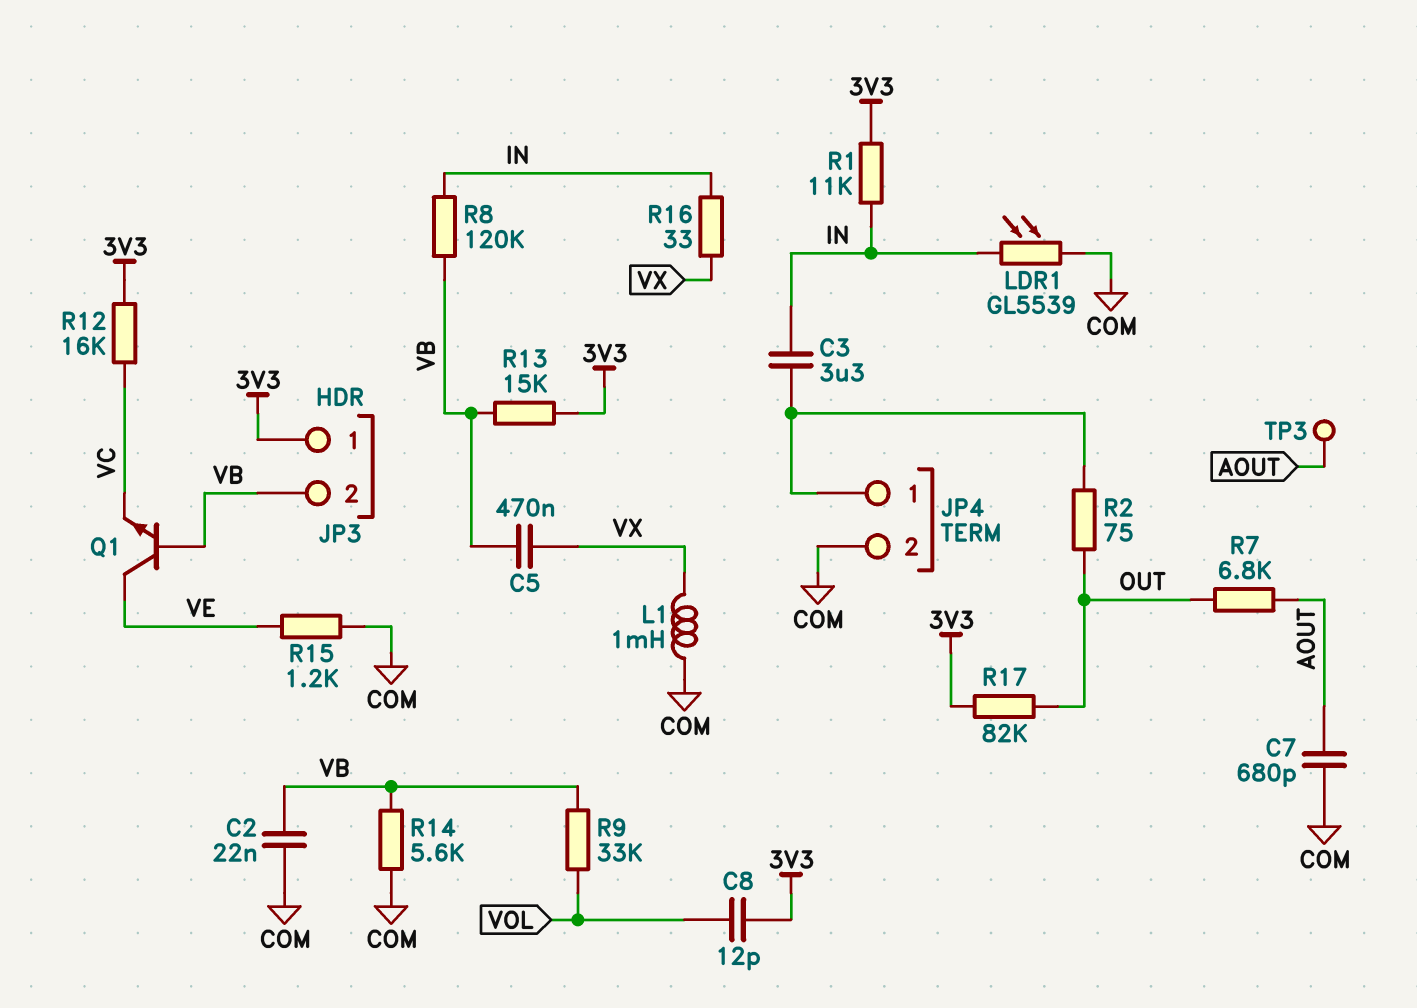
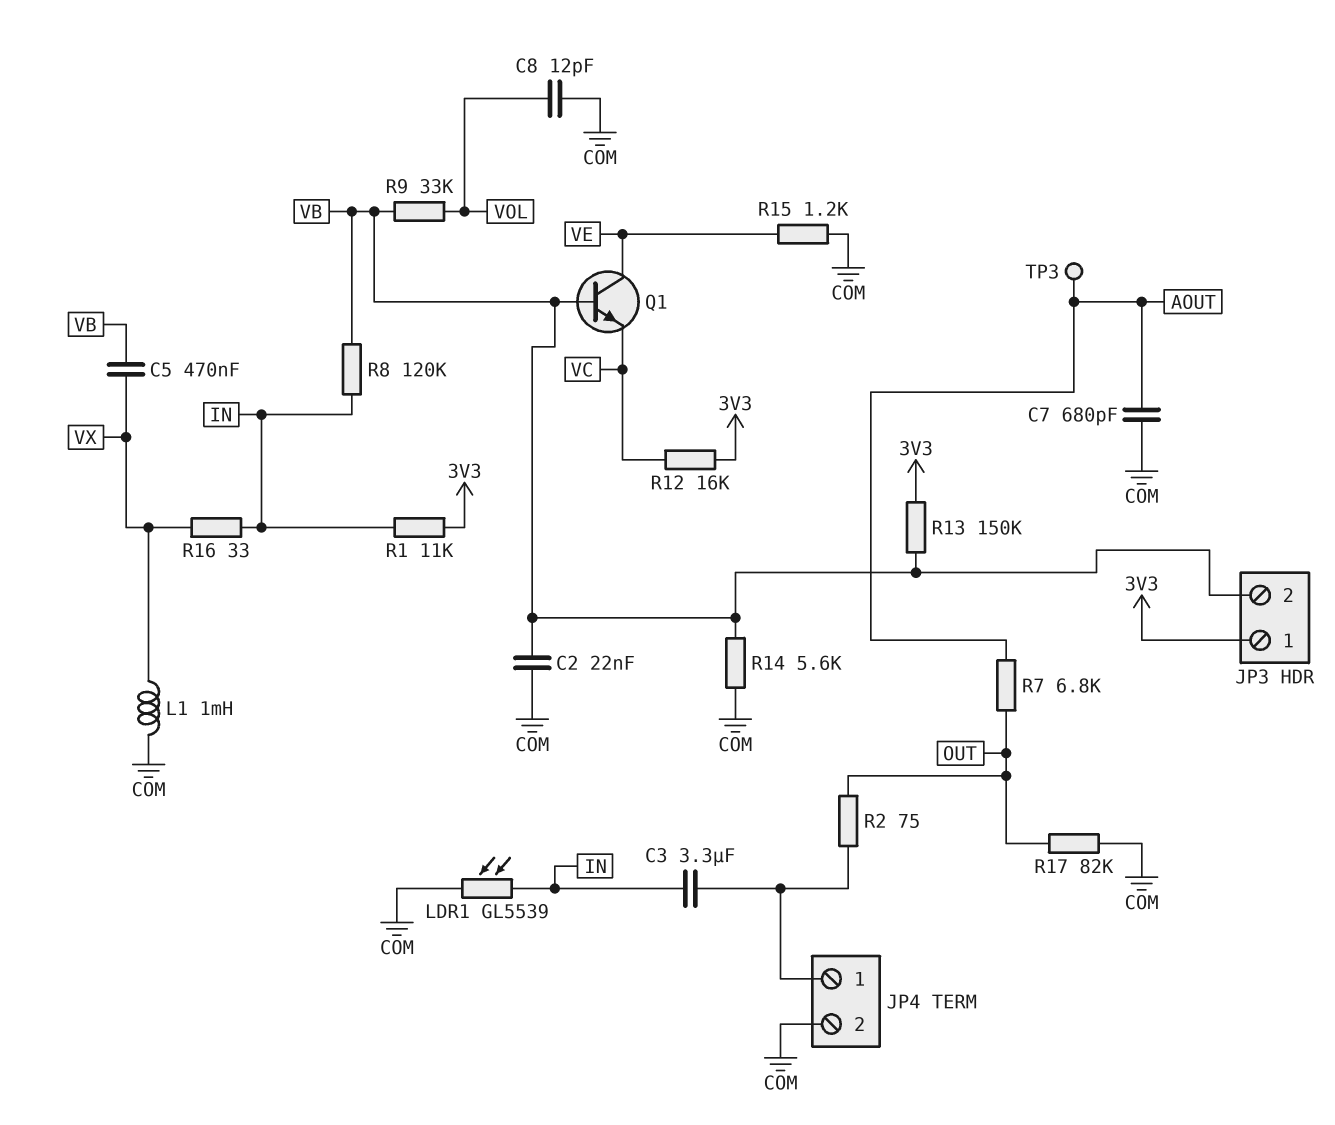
C8: 12pF (3V3, VOL) -> 12pF (COM, VOL)
R13: 15k (3V3, VB) -> 150k (3V3, VB)
R17: 82k (3V3, OUT) -> 82k (COM, OUT)

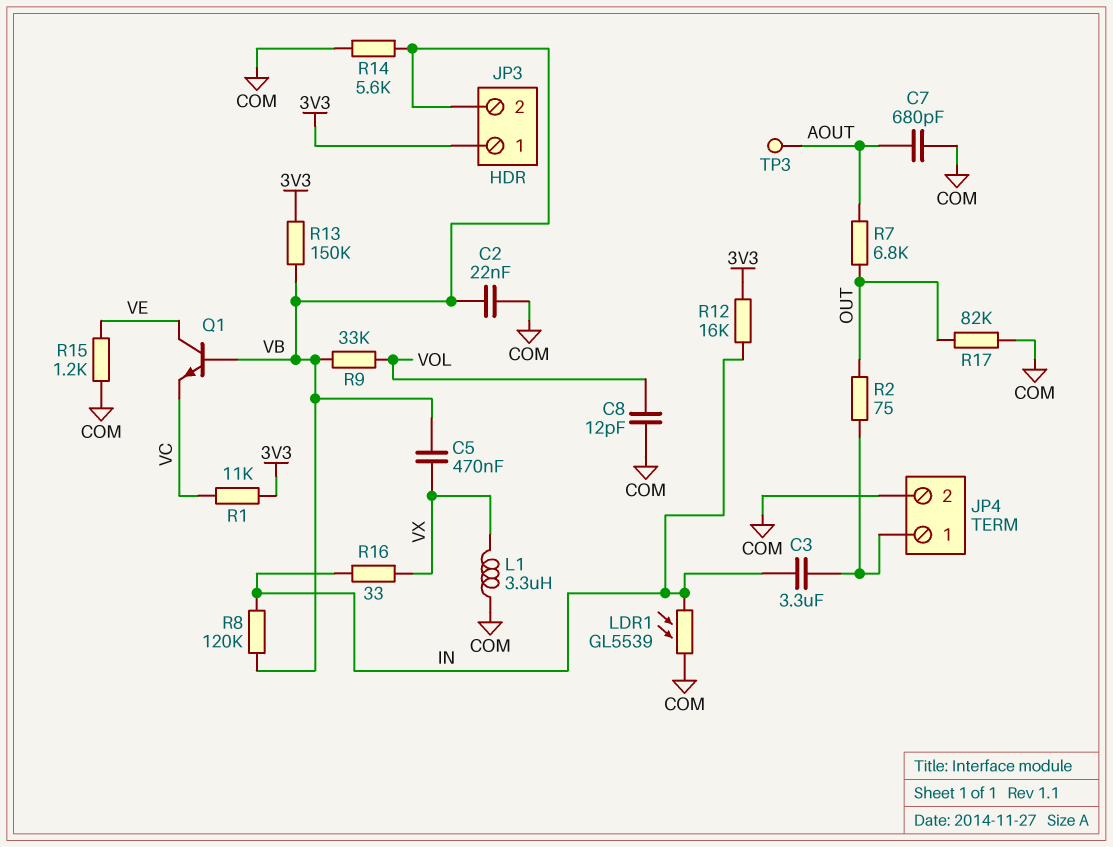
L1: 1mH (COM, VX) -> 3.3uH (COM, VX)
R1: 11k (3V3, IN) -> 11k (3V3, VC)
R12: 16k (3V3, VC) -> 16k (3V3, IN)

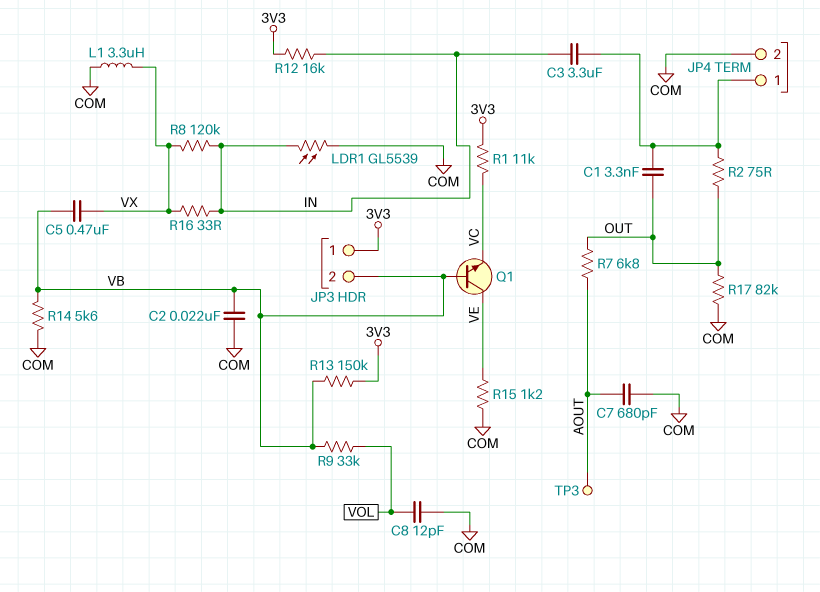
C1: none -> 3.3nF (JP4/1, OUT)
R8: 120k (IN, VB) -> 120k (IN, VX)

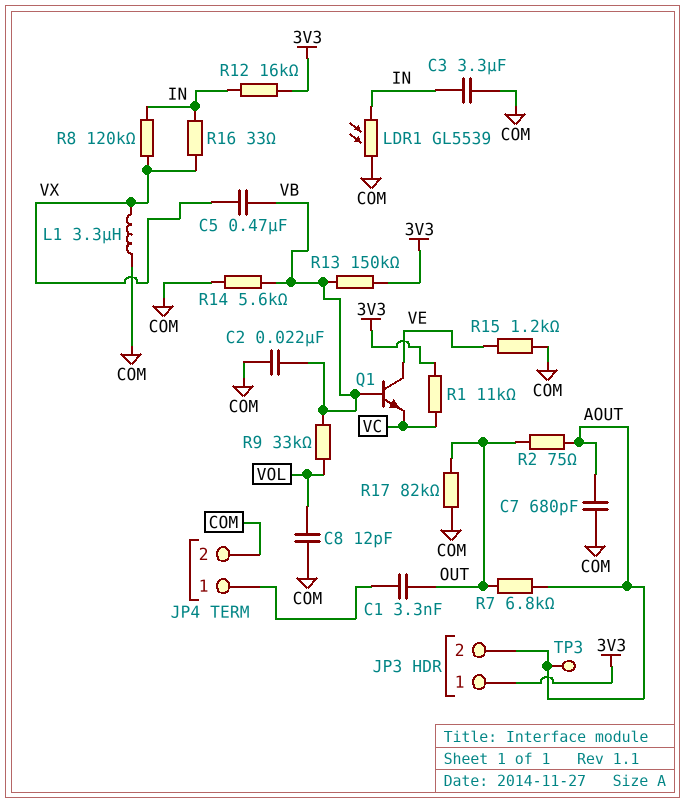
C3: 3.3uF (IN, JP4/1) -> 3.3uF (COM, IN)
JP3 pin 2: VB -> AOUT
R2: 75 (JP4/1, OUT) -> 75 (AOUT, OUT)

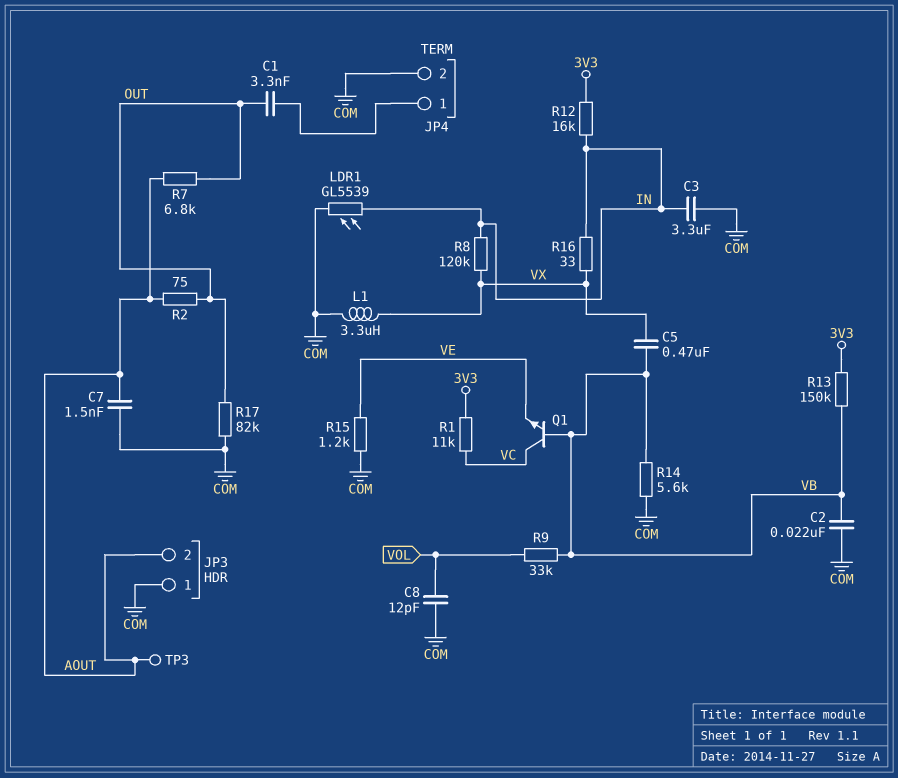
C7: 680pF (AOUT, COM) -> 1.5nF (AOUT, COM)
JP3 pin 1: 3V3 -> COM
Q1: NPN (B VB, C VE, E VC) -> NPN (B VB, C VC, E VE)

